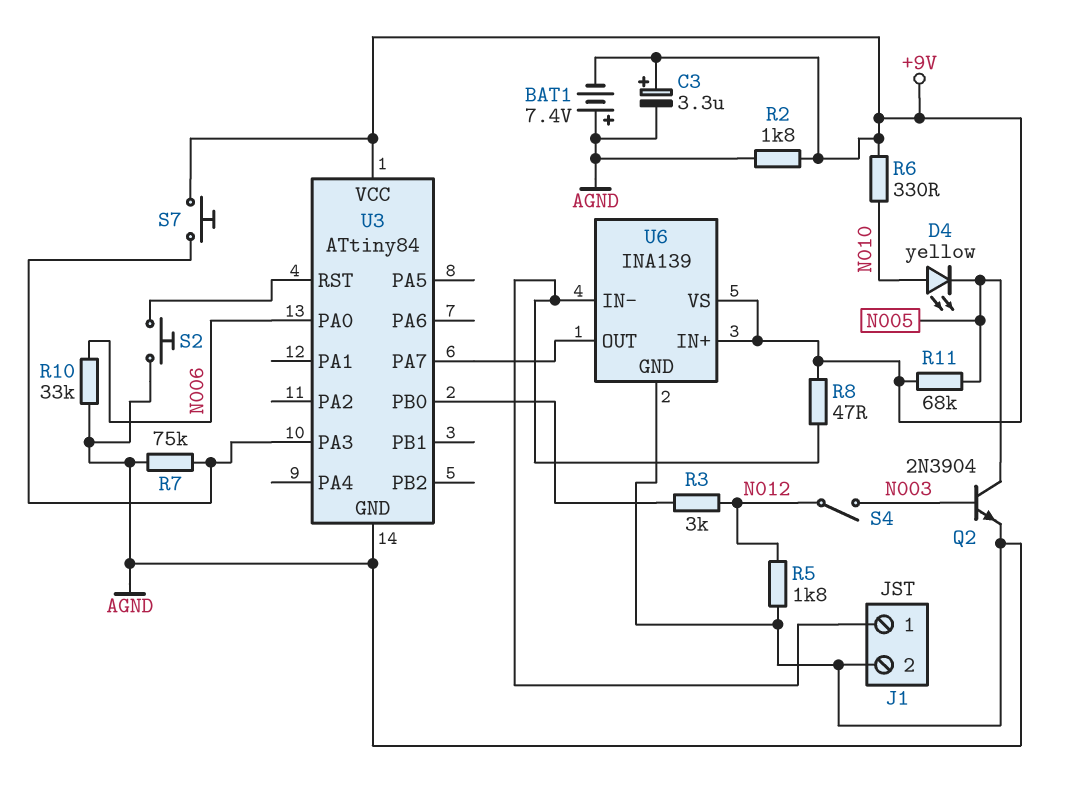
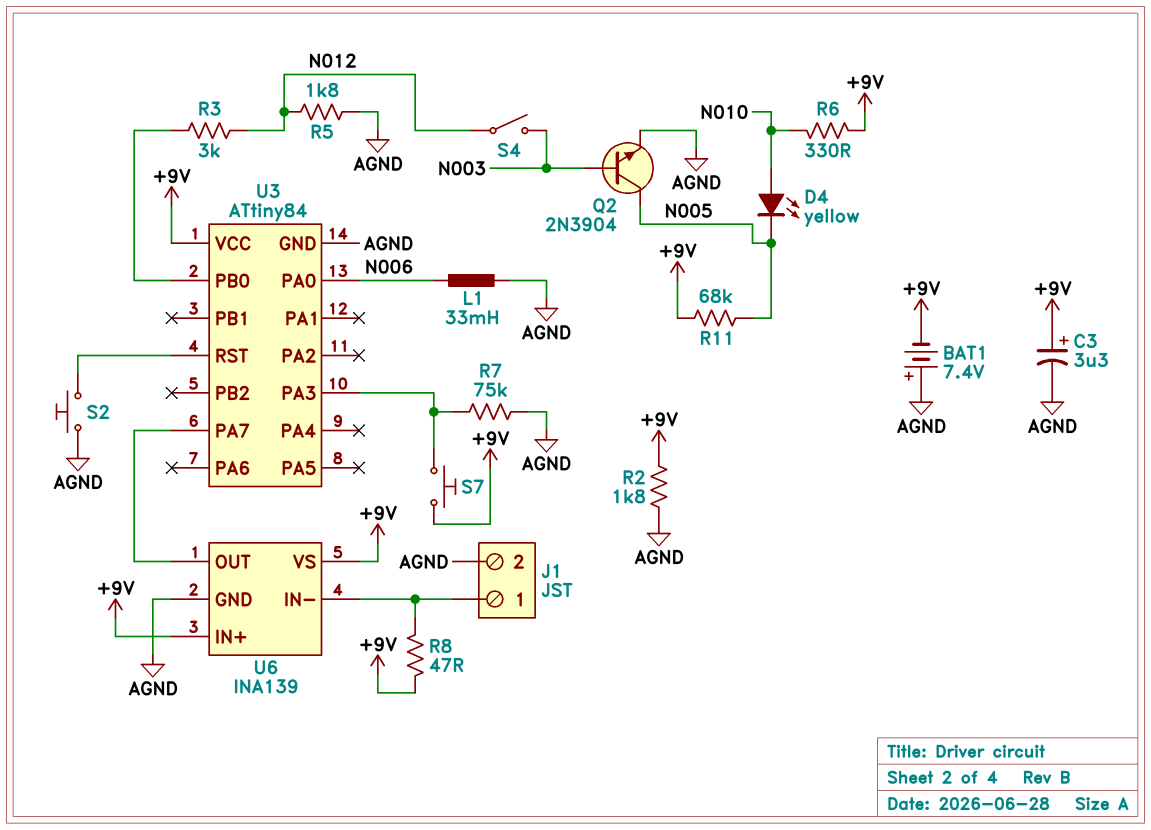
L1: none -> 33mH (AGND, N006)
R10: 33k (AGND, N006) -> none

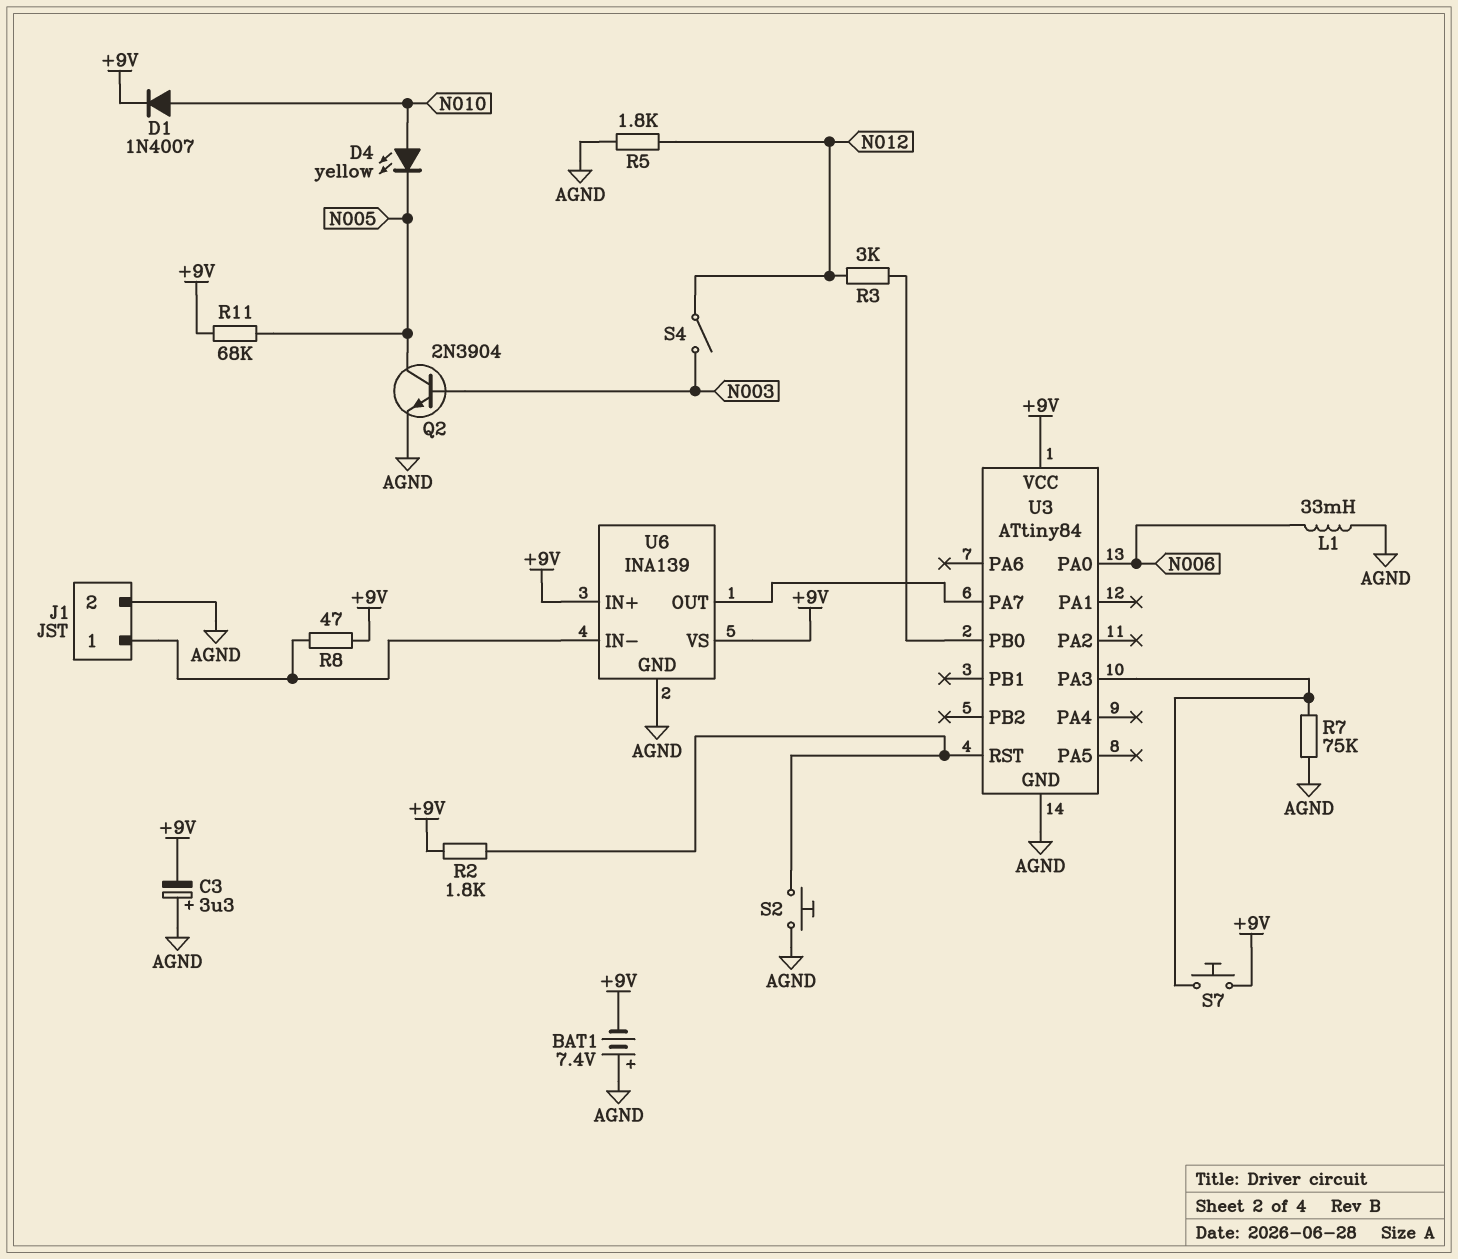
C3: 3.3uF (plus +9V, minus AGND) -> 3.3uF (plus AGND, minus +9V)
D1: none -> diode 1N4007 (A N010, K +9V)
R2: 1.8k (+9V, AGND) -> 1.8k (+9V, U3/RST)
R6: 330 (+9V, N010) -> none

